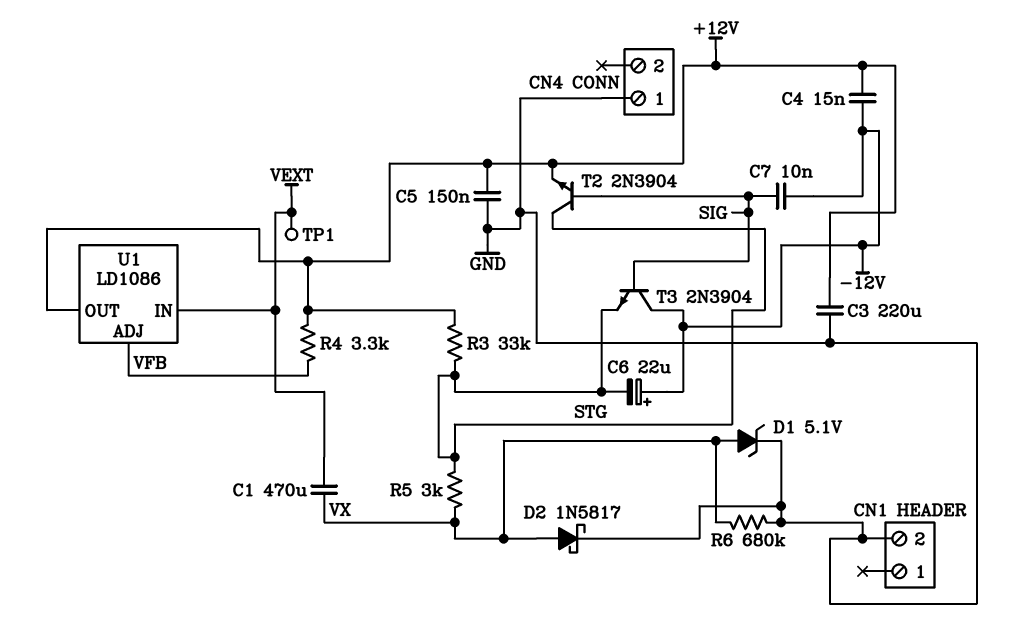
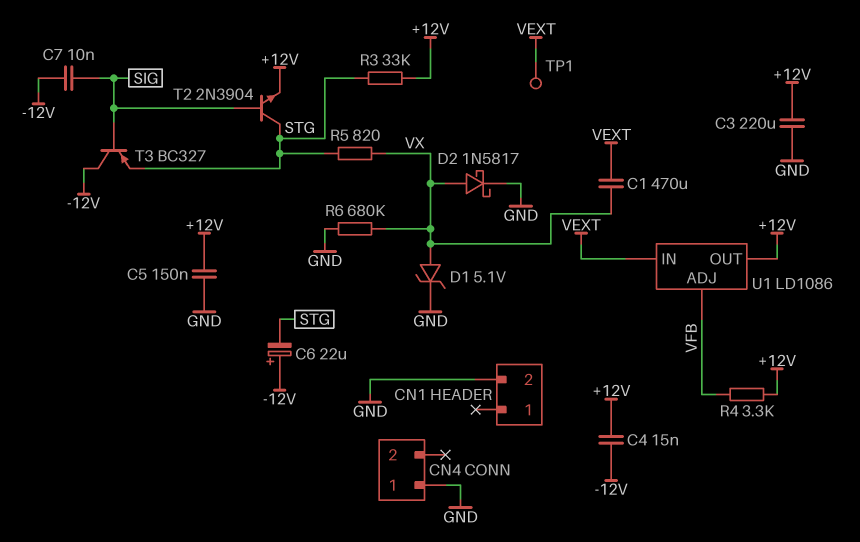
R5: 3k (STG, VX) -> 820 (STG, VX)
T3: NPN 2N3904 (B SIG, C -12V, E STG) -> PNP BC327 (B SIG, C -12V, E STG)

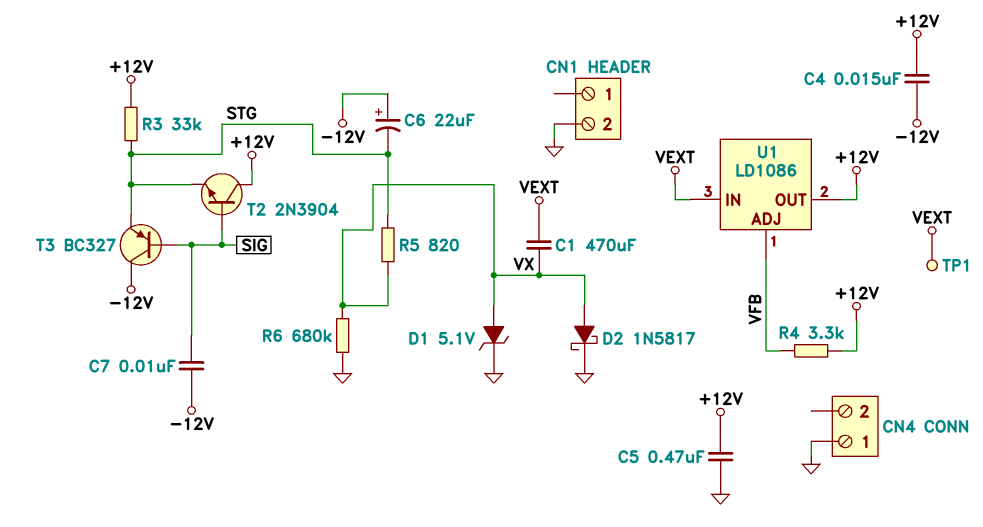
C3: 220uF (+12V, GND) -> none
C5: 150nF (+12V, GND) -> 470nF (+12V, GND)
T2: NPN 2N3904 (B SIG, C STG, E +12V) -> NPN 2N3904 (B SIG, C +12V, E STG)

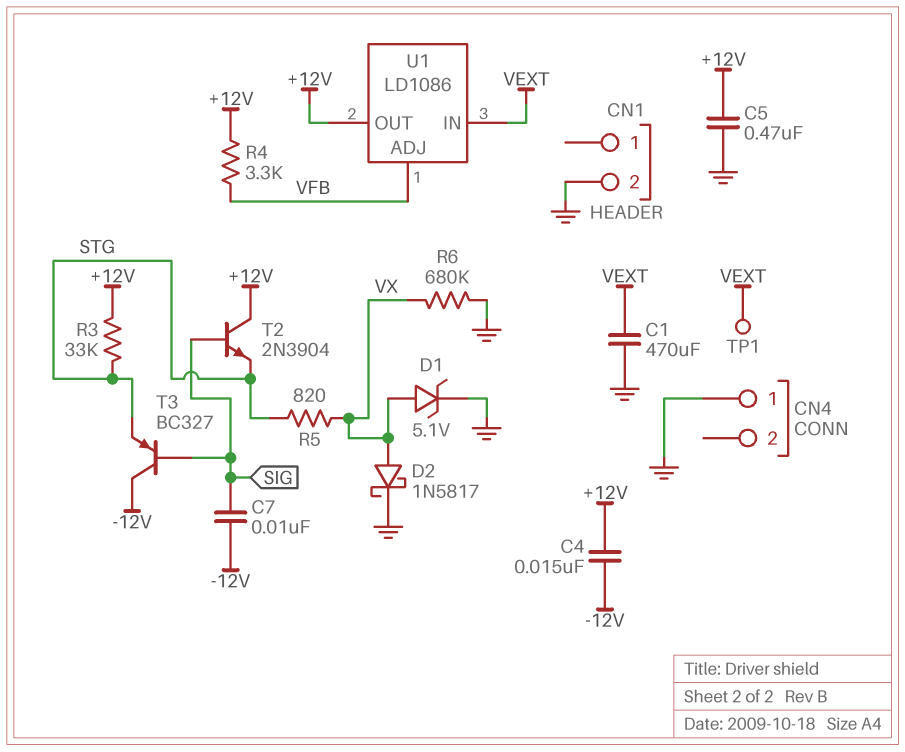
C1: 470uF (VEXT, VX) -> 470uF (GND, VEXT)
C6: 22uF (plus -12V, minus STG) -> none

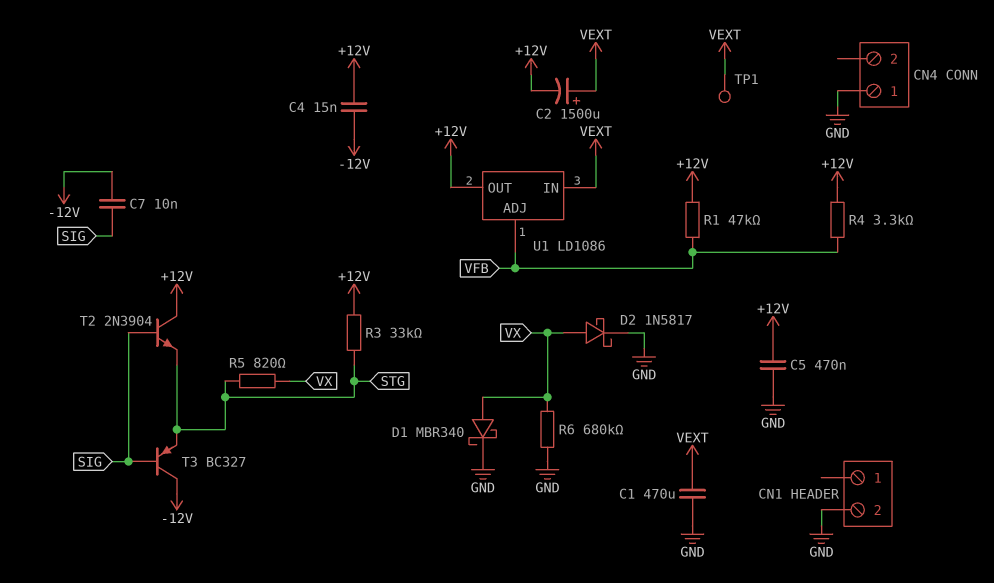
C2: none -> 1500uF (plus VEXT, minus +12V)
D1: zener 5.1V (A VX, K GND) -> schottky MBR340 (A VX, K GND)
R1: none -> 47k (+12V, VFB)

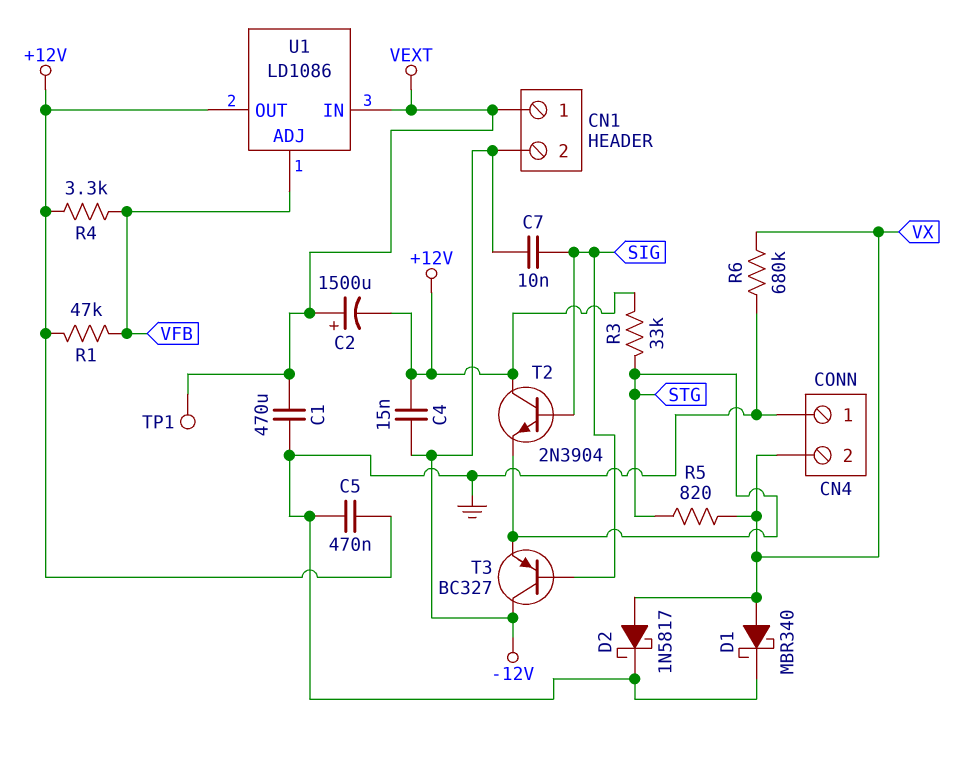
CN1 pin 1: none -> VEXT
CN1 pin 2: GND -> -12V
CN4 pin 2: none -> VX

